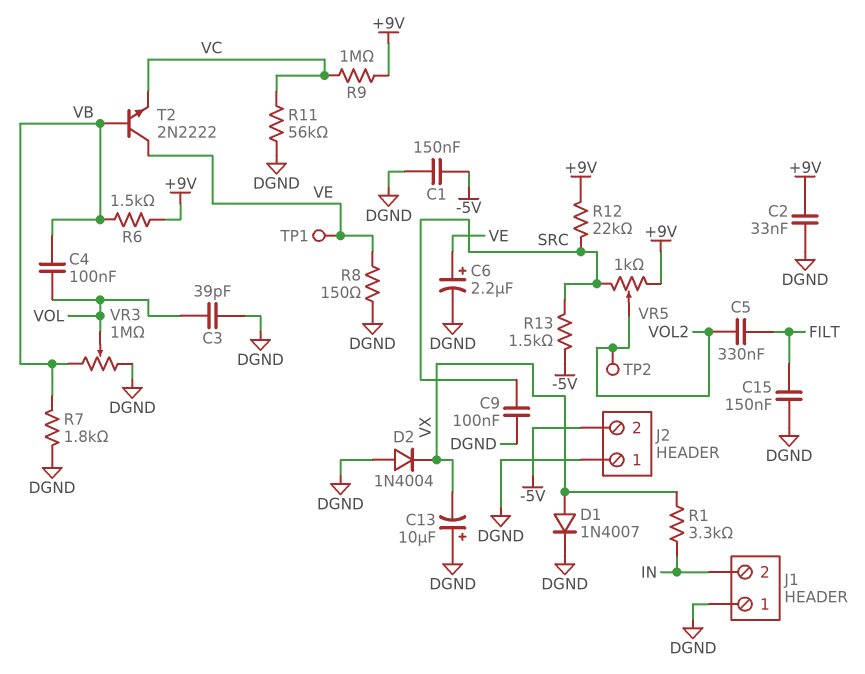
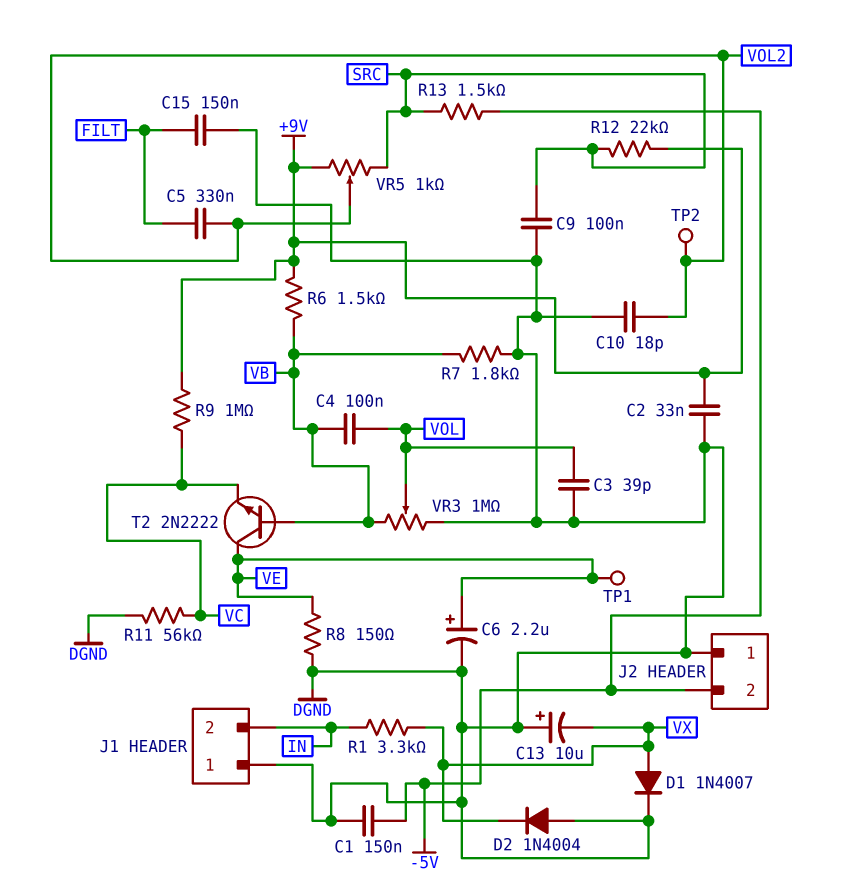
C10: none -> 18pF (DGND, VOL2)

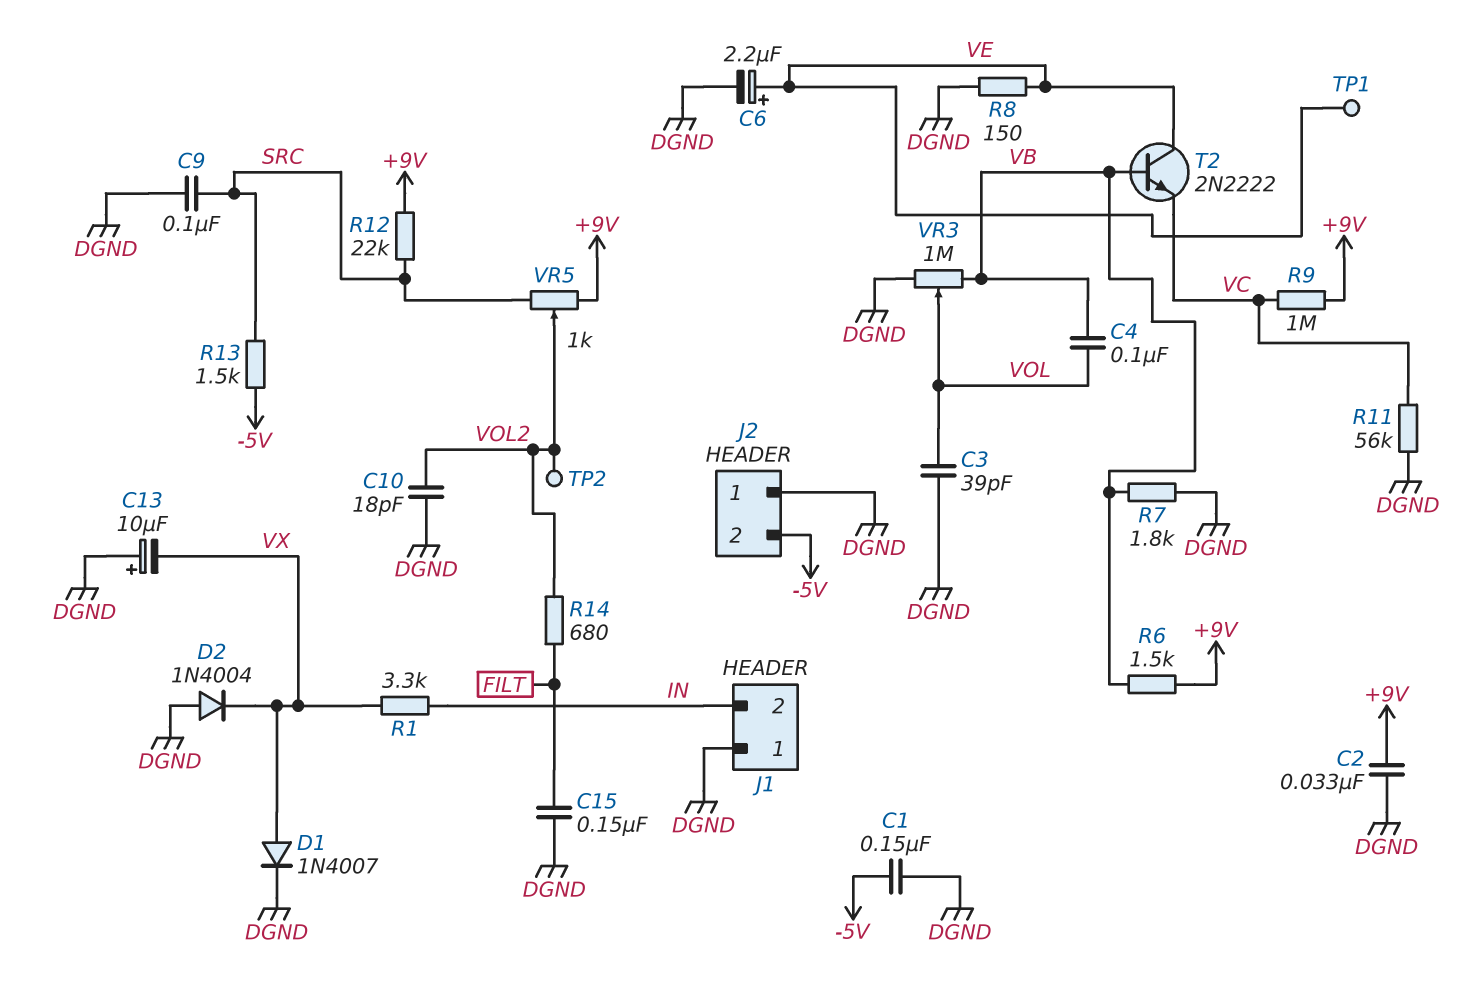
C5: 330nF (FILT, VOL2) -> none
R14: none -> 680 (FILT, VOL2)

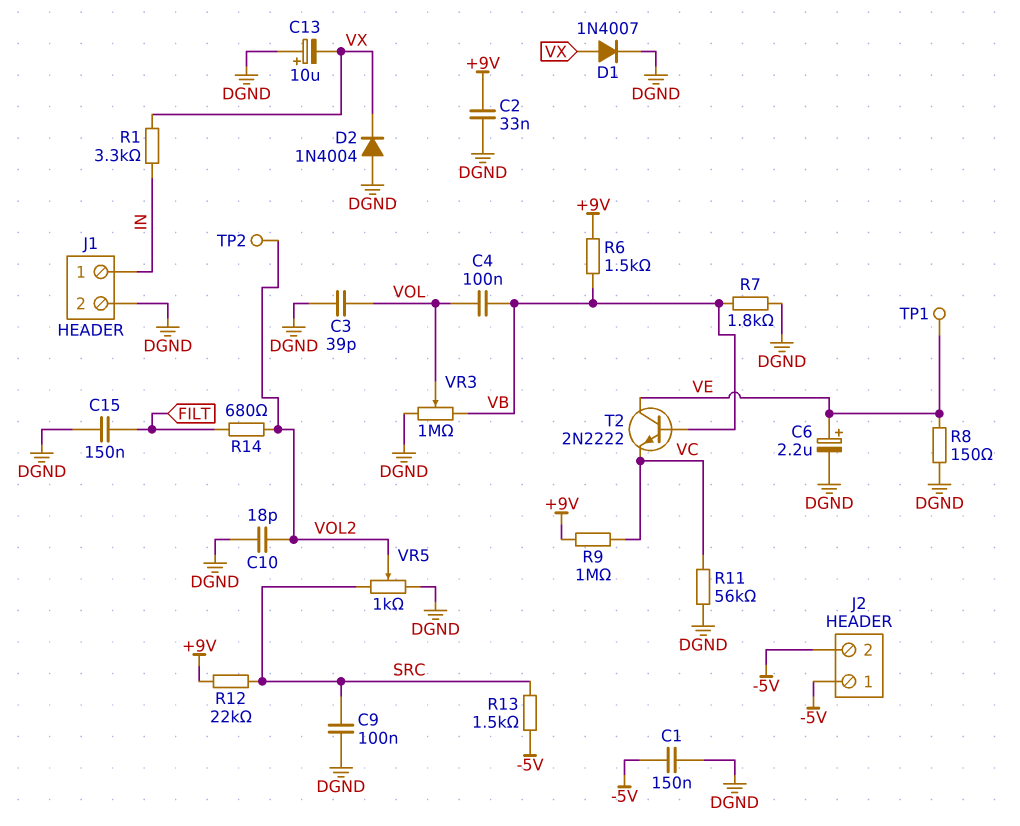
J1 pin 1: DGND -> IN
J1 pin 2: IN -> DGND
J2 pin 1: DGND -> -5V
VR5: 1k (+9V, SRC, wiper VOL2) -> 1k (DGND, SRC, wiper VOL2)

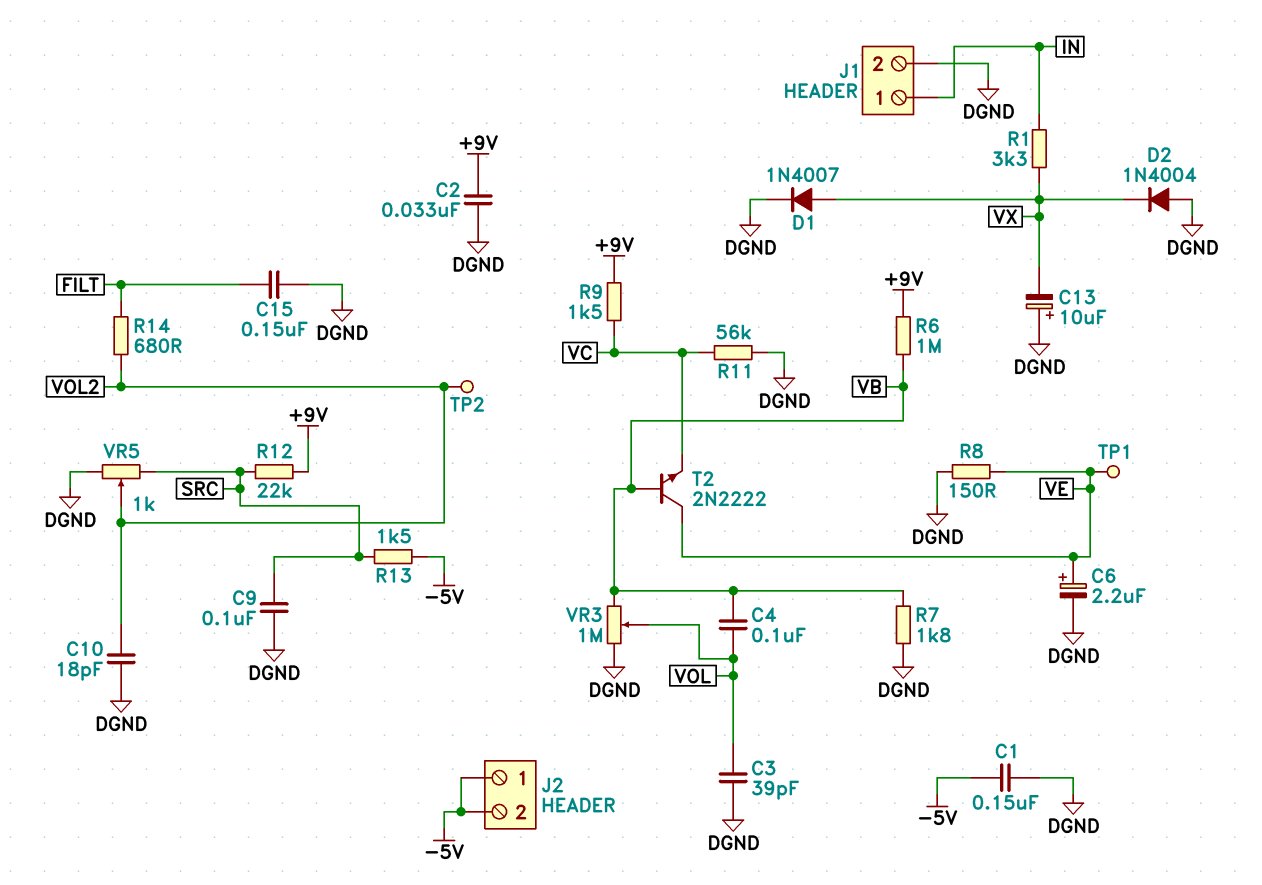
R6: 1.5k (+9V, VB) -> 1M (+9V, VB)
R9: 1M (+9V, VC) -> 1.5k (+9V, VC)

